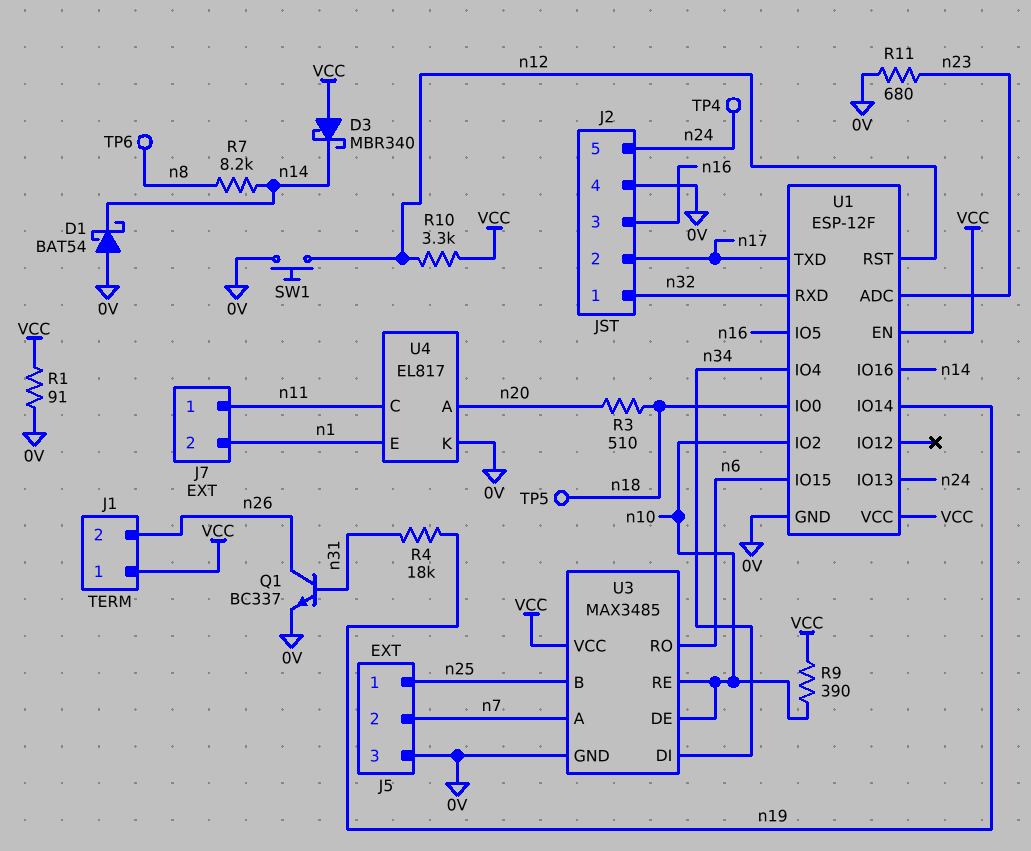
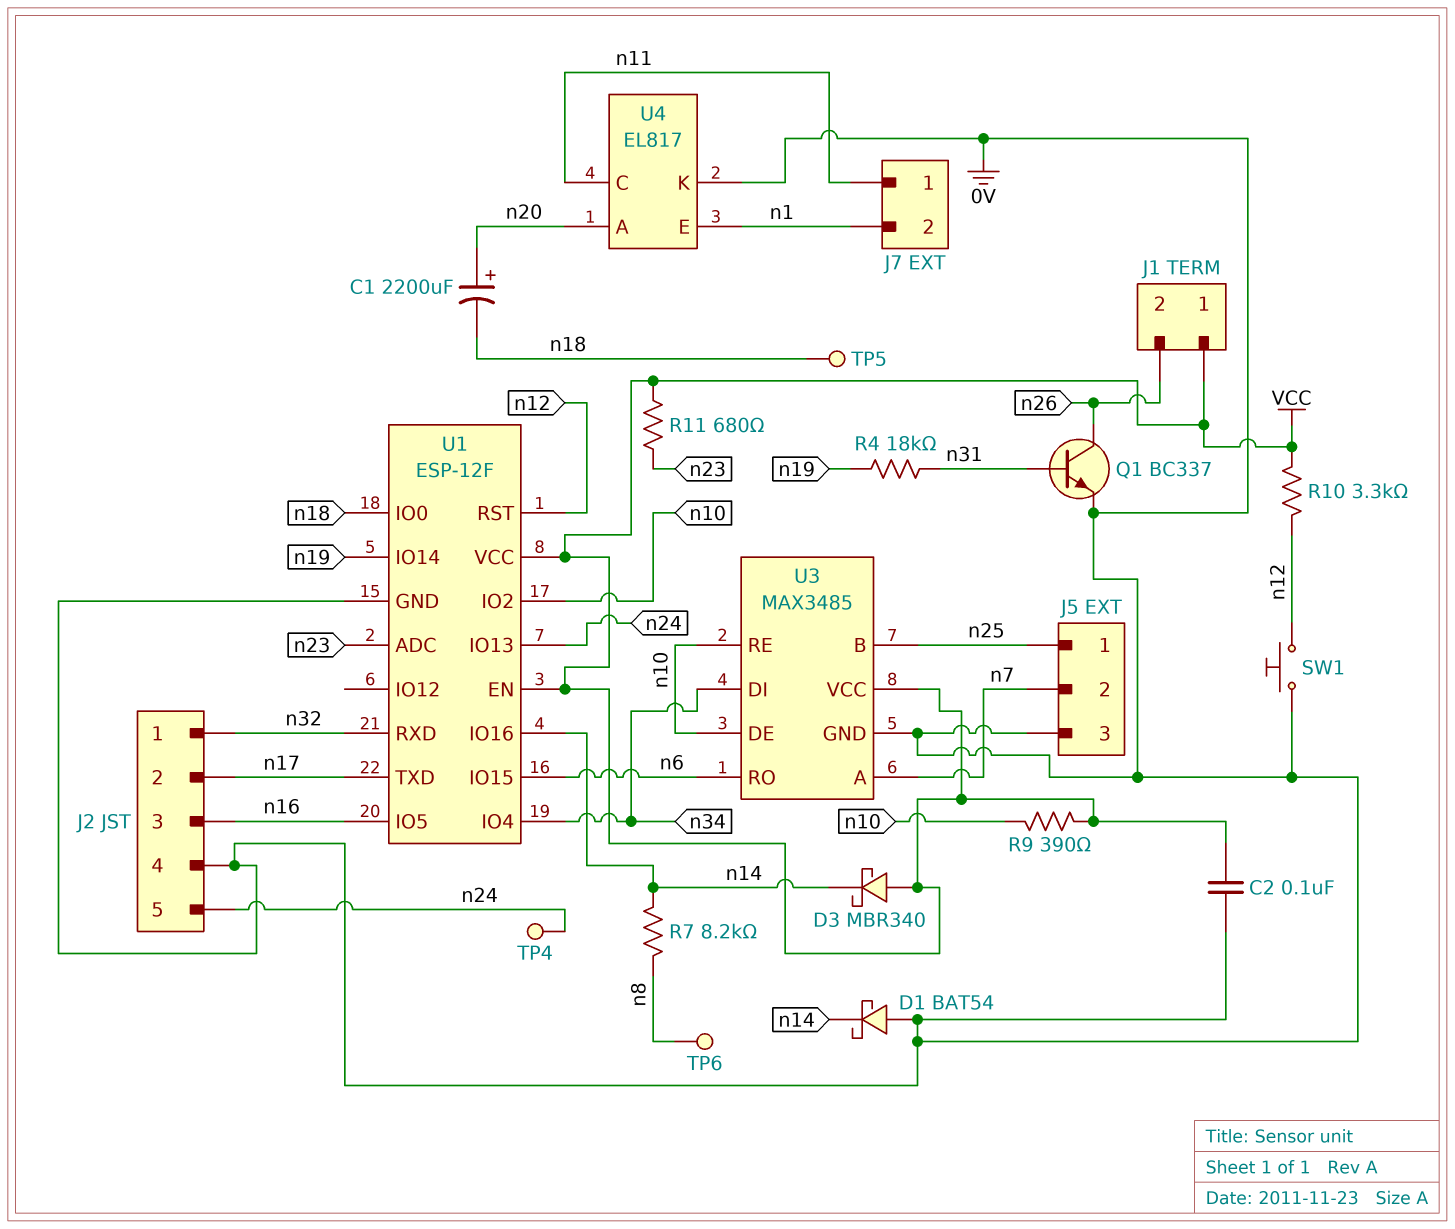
C1: none -> 2200uF (plus n20, minus n18)
C2: none -> 100nF (0V, VCC)
R1: 91 (0V, VCC) -> none
R3: 510 (n18, n20) -> none
R11: 680 (0V, n23) -> 680 (VCC, n23)

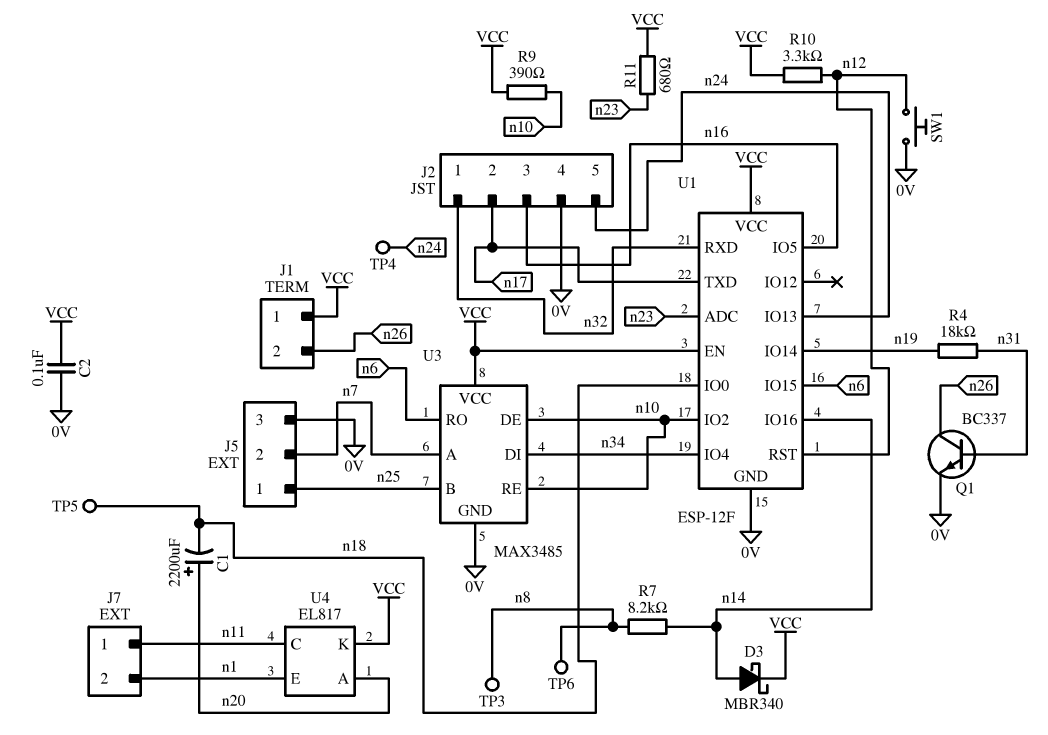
D1: schottky BAT54 (A 0V, K n14) -> none
D3: schottky MBR340 (A VCC, K n14) -> schottky MBR340 (A n14, K VCC)
TP3: none -> test point (n8)
U4 pin K: 0V -> VCC

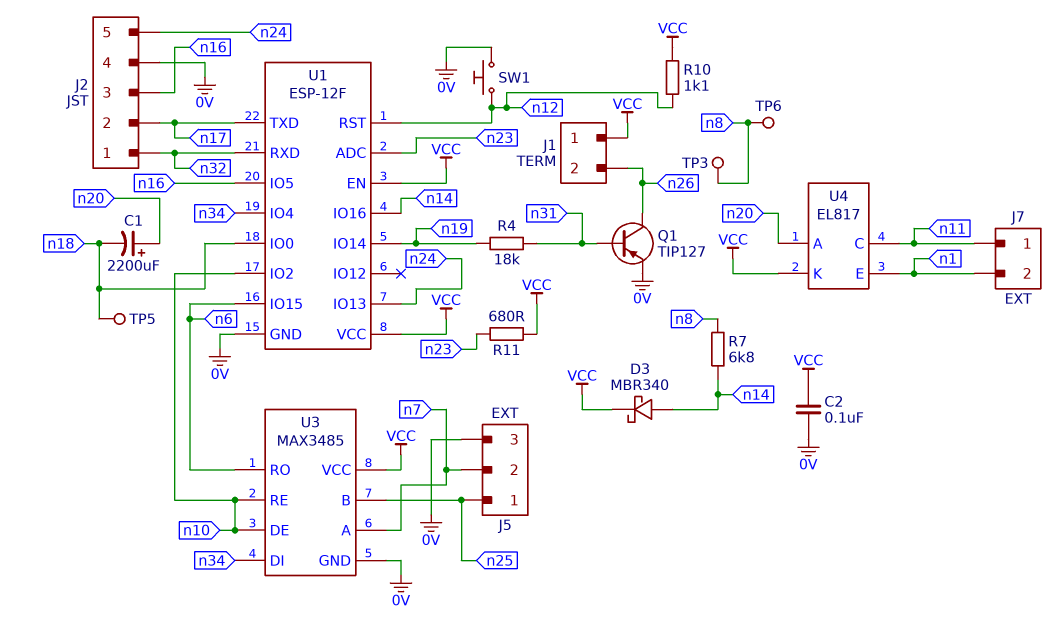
Q1: NPN BC337 (B n31, C n26, E 0V) -> PNP TIP127 (B n31, C n26, E 0V)
R7: 8.2k (n8, n14) -> 6.8k (n8, n14)
R9: 390 (VCC, n10) -> none
R10: 3.3k (VCC, n12) -> 1.1k (VCC, n12)
TP4: test point (n24) -> none

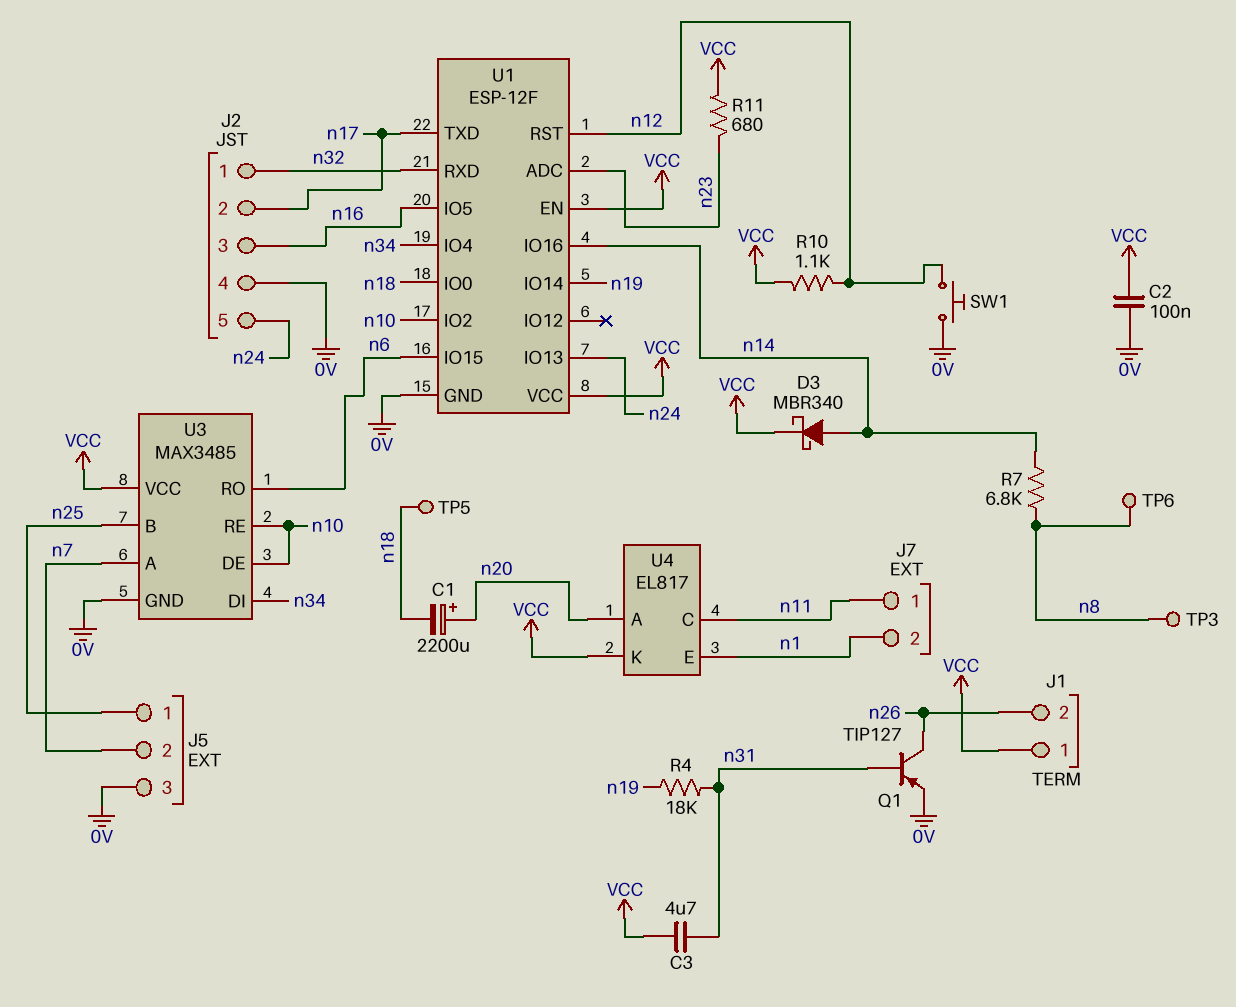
C3: none -> 4.7uF (VCC, n31)

